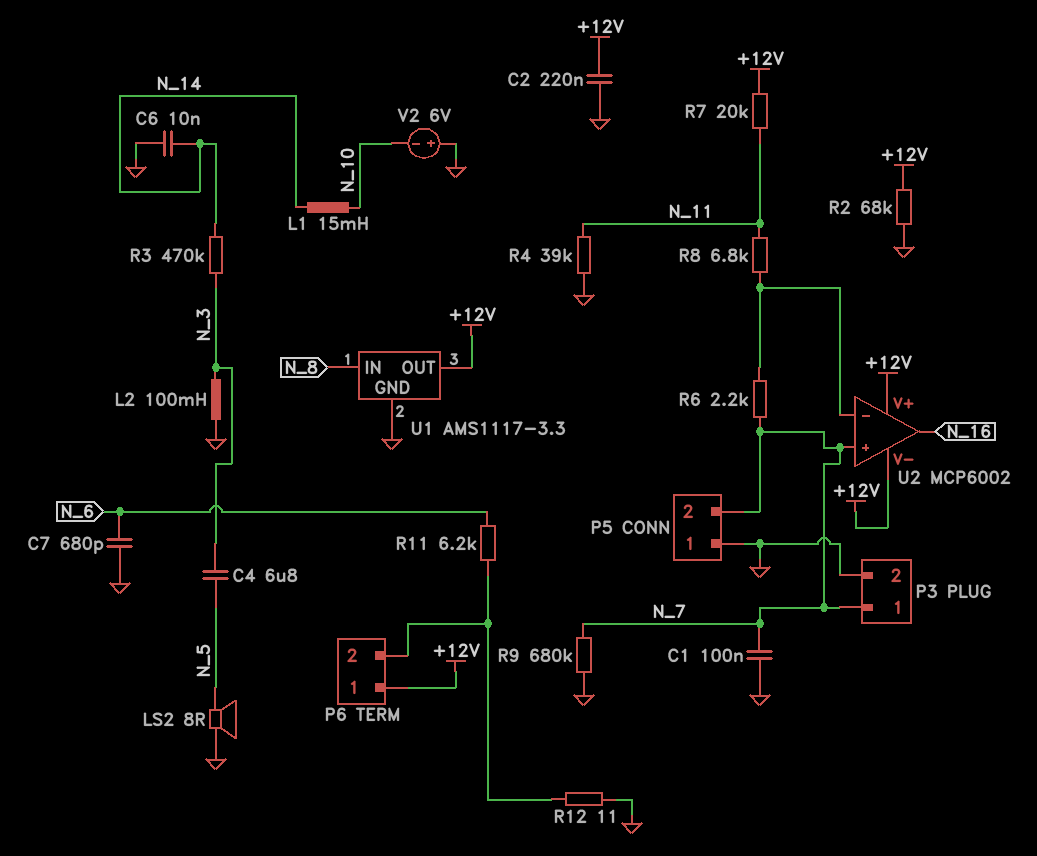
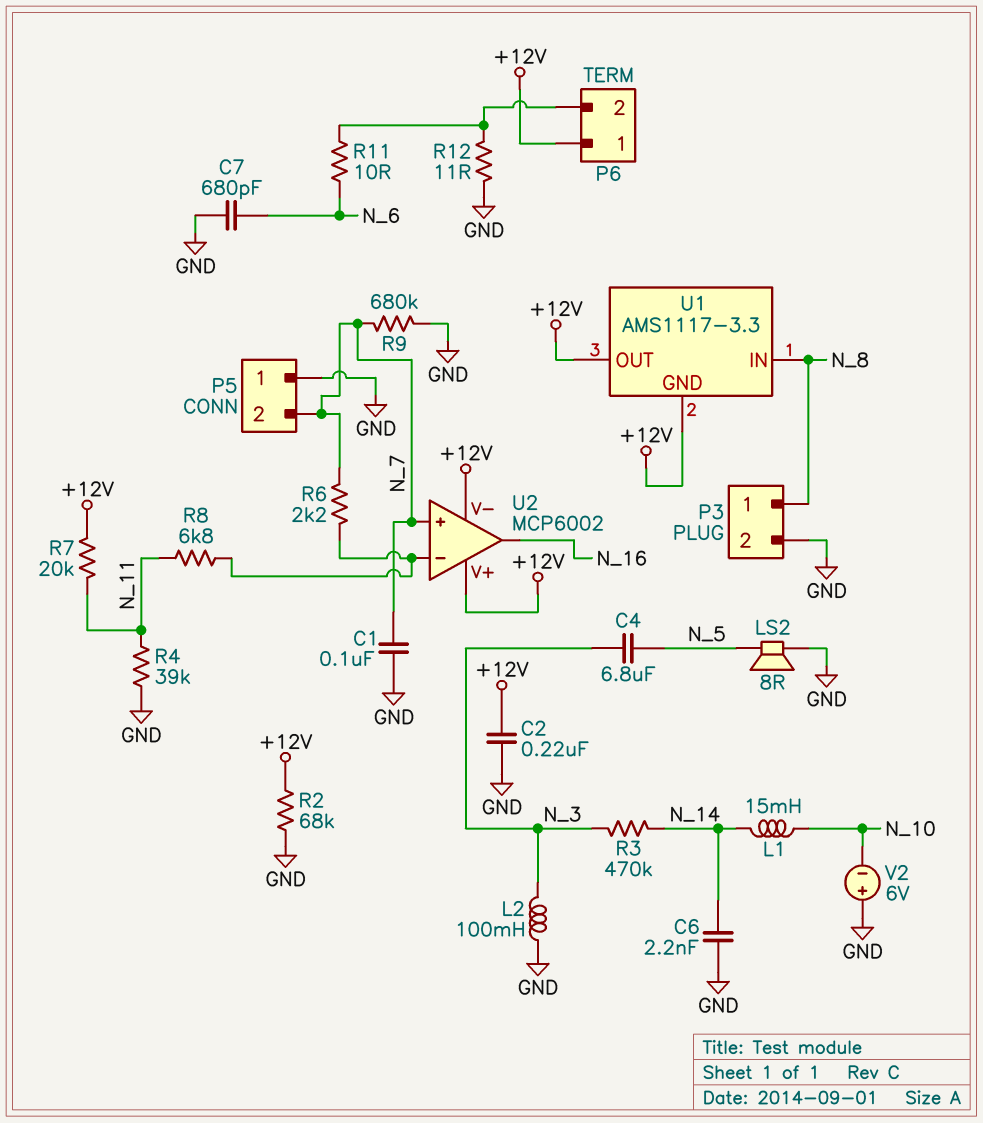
C6: 10nF (GND, N_14) -> 2.2nF (GND, N_14)
P3 pin 1: N_7 -> N_8
R11: 6.2k (N_6, P6/2) -> 10 (N_6, P6/2)
U1 pin GND: GND -> +12V

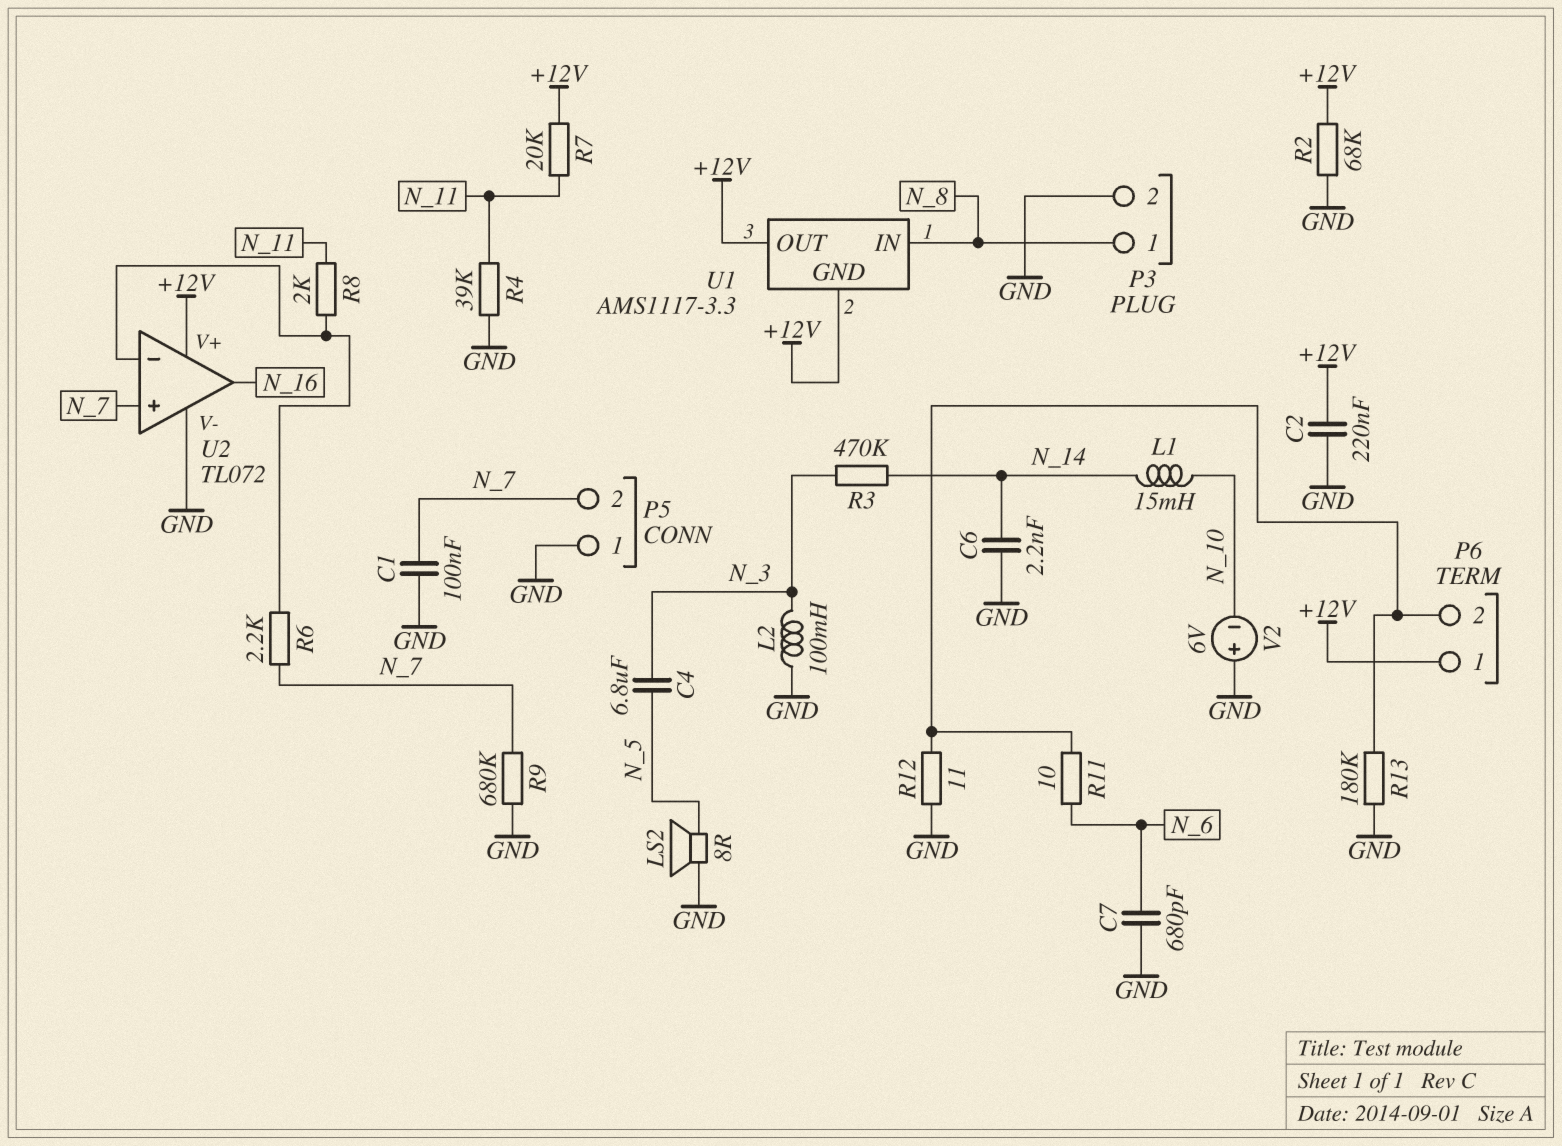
R8: 6.8k (N_11, U2/in-) -> 2k (N_11, U2/in-)
R13: none -> 180k (GND, P6/2)
U2: MCP6002 -> TL072
U2 pin V-: +12V -> GND

